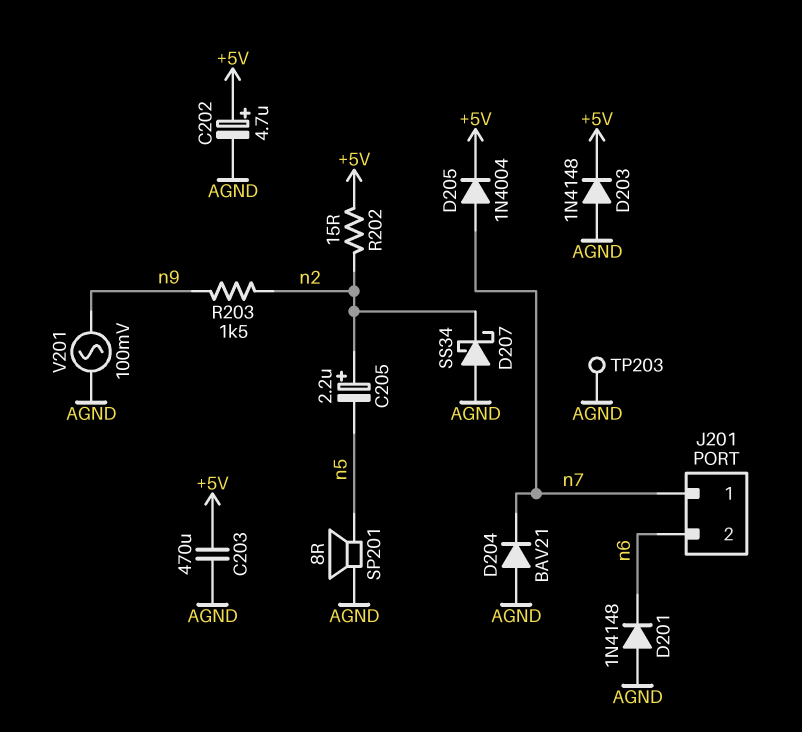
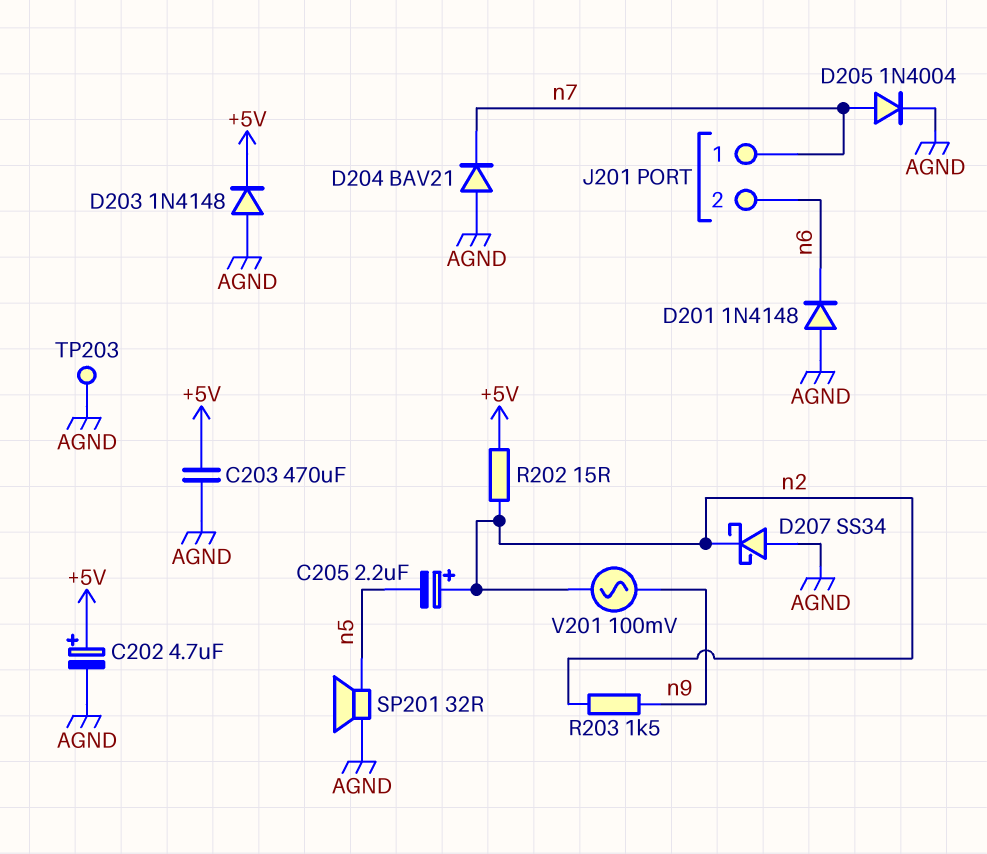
D205: diode 1N4004 (A n7, K +5V) -> diode 1N4004 (A n7, K AGND)
SP201: speaker 8R (AGND, n5) -> speaker 32R (AGND, n5)
V201: AC 100mV (AGND, n9) -> AC 100mV (n2, n9)

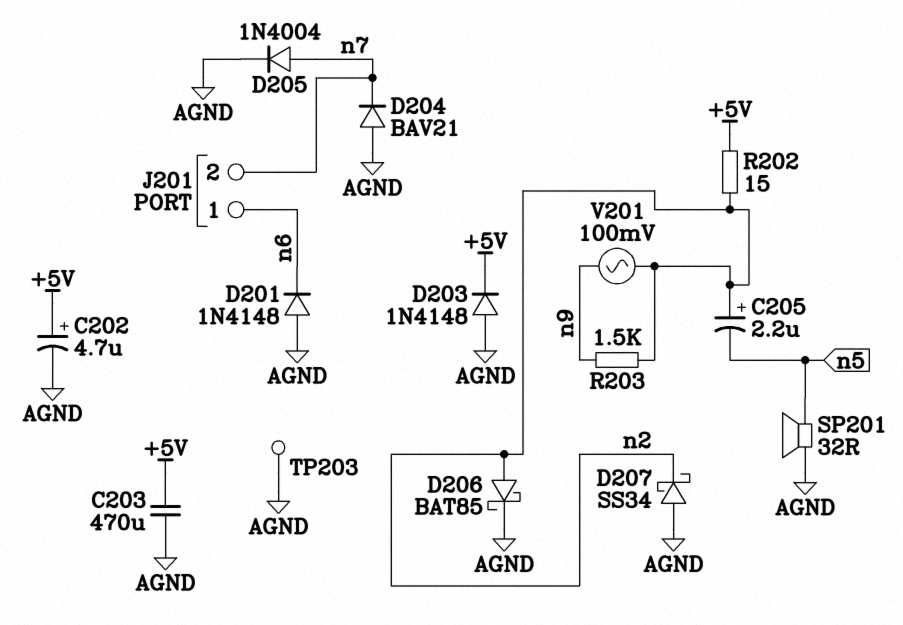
D206: none -> schottky BAT85 (A n2, K AGND)
J201 pin 1: n7 -> n6
J201 pin 2: n6 -> n7

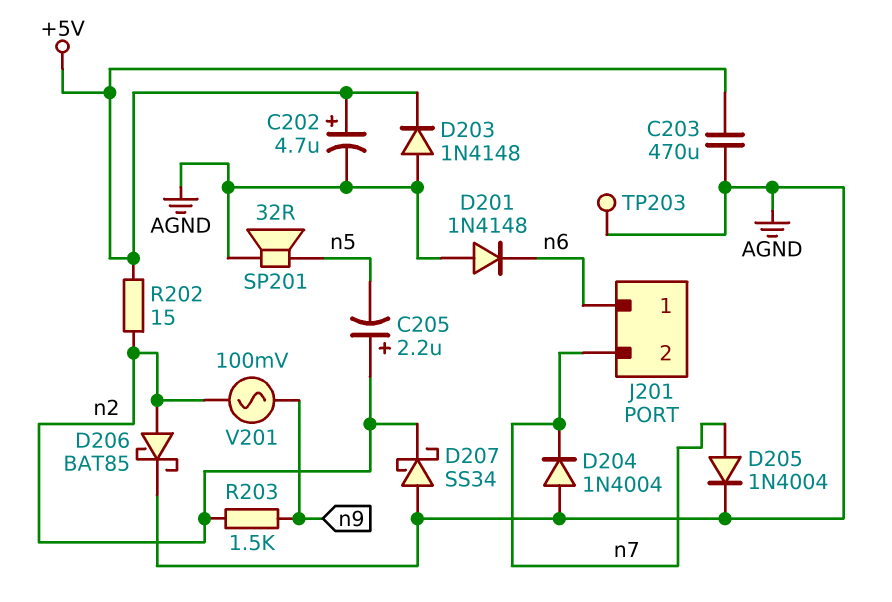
D204: diode BAV21 (A AGND, K n7) -> diode 1N4004 (A AGND, K n7)

